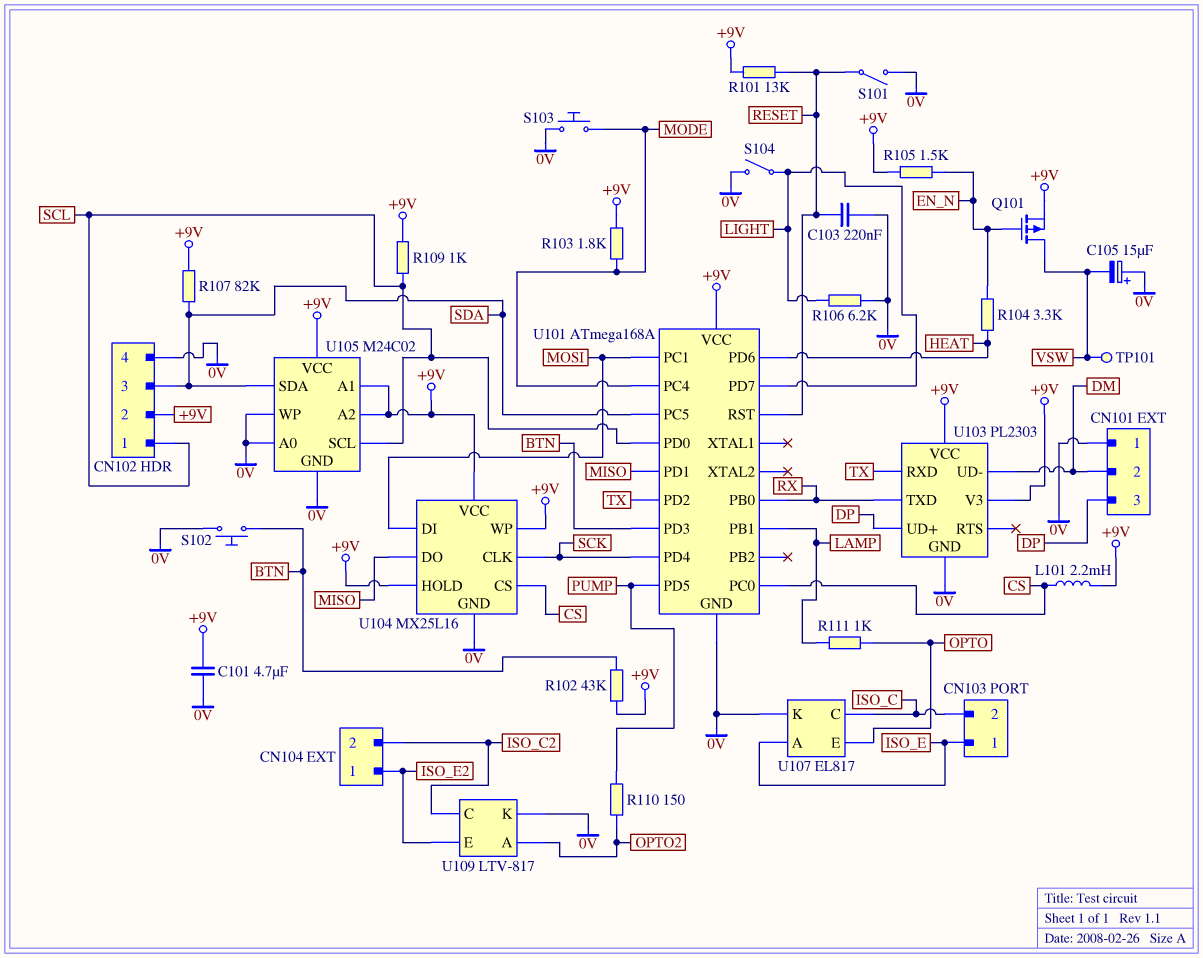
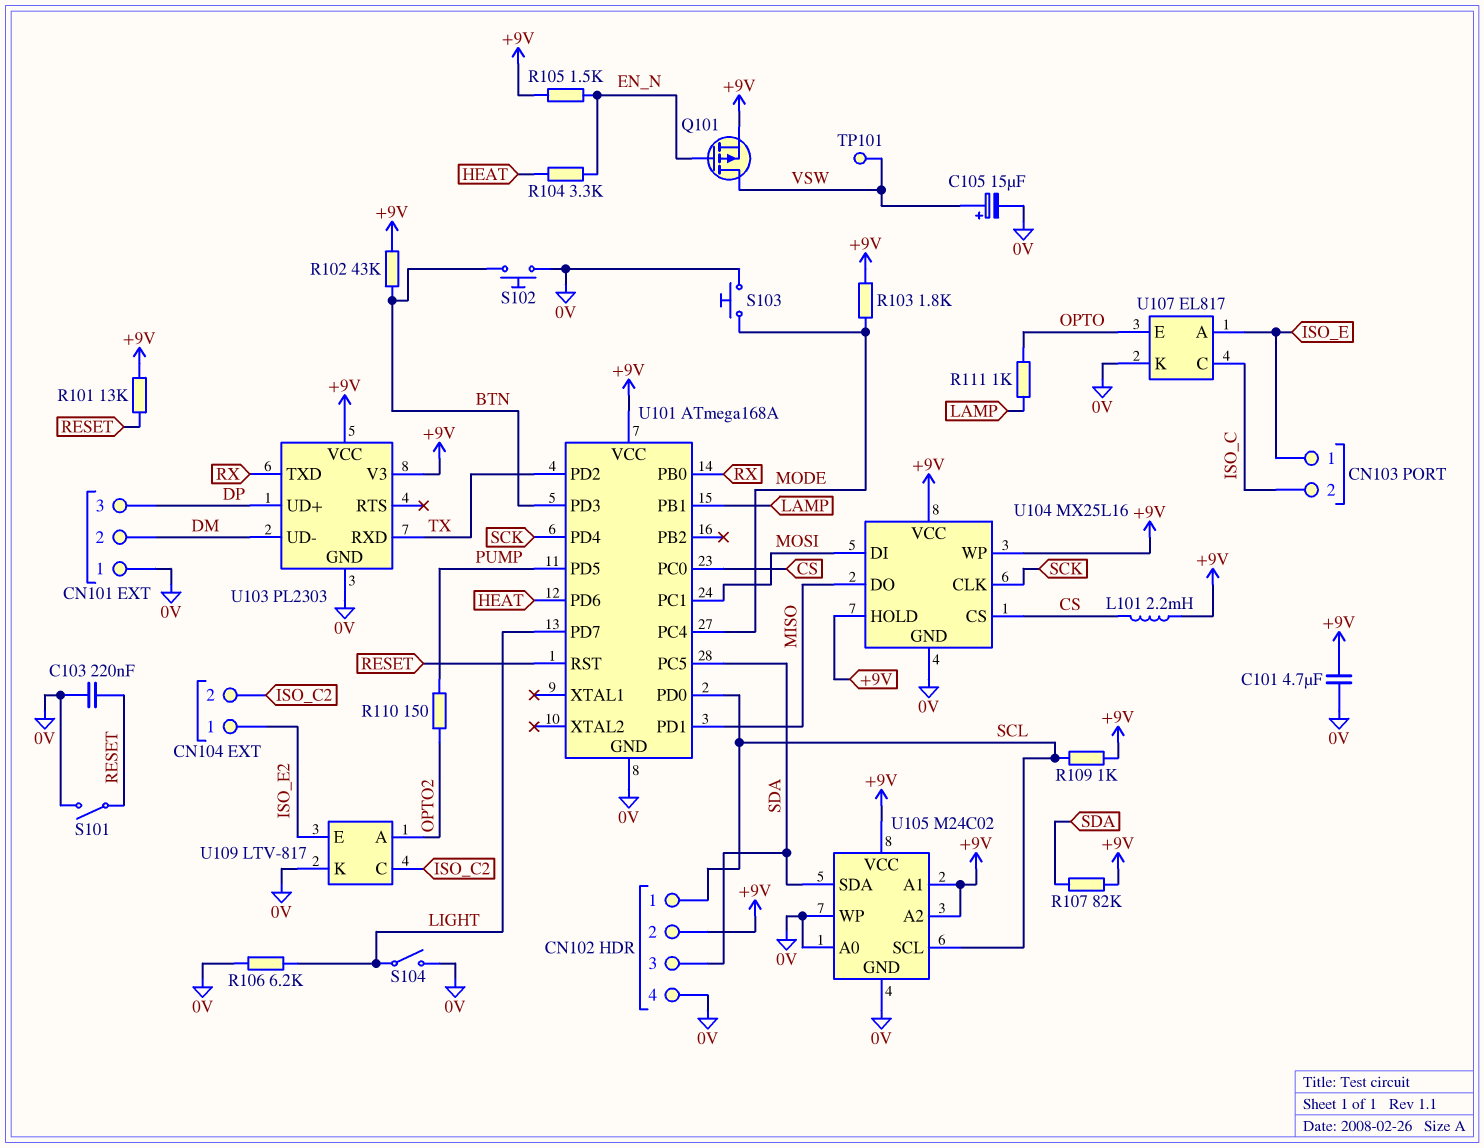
C105: 15uF (plus 0V, minus VSW) -> 15uF (plus VSW, minus 0V)

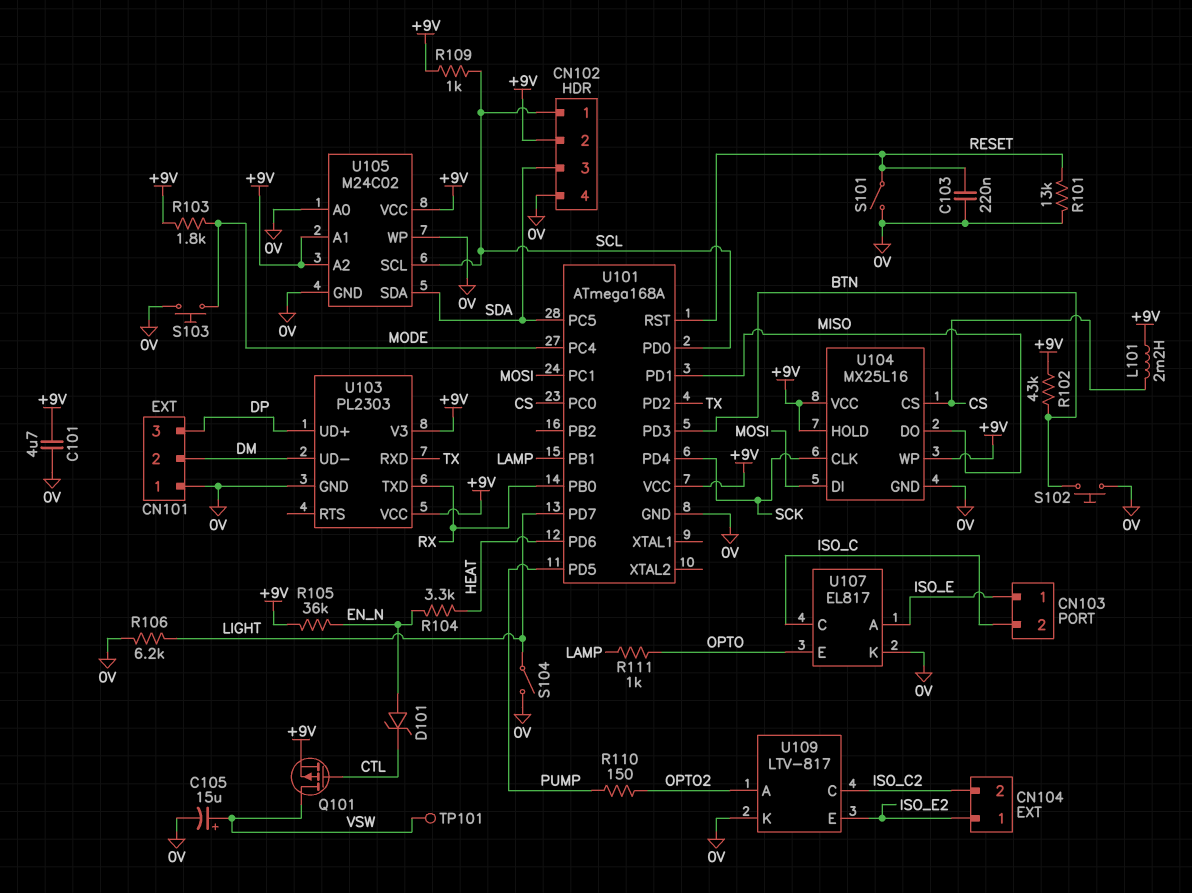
D101: none -> zener (A EN_N, K CTL)
Q101: PMOS (G EN_N, D VSW, S +9V) -> PMOS (G CTL, D VSW, S +9V)
R101: 13k (+9V, RESET) -> 13k (0V, RESET)
R105: 1.5k (+9V, EN_N) -> 36k (+9V, EN_N)
R107: 82k (+9V, SDA) -> none

